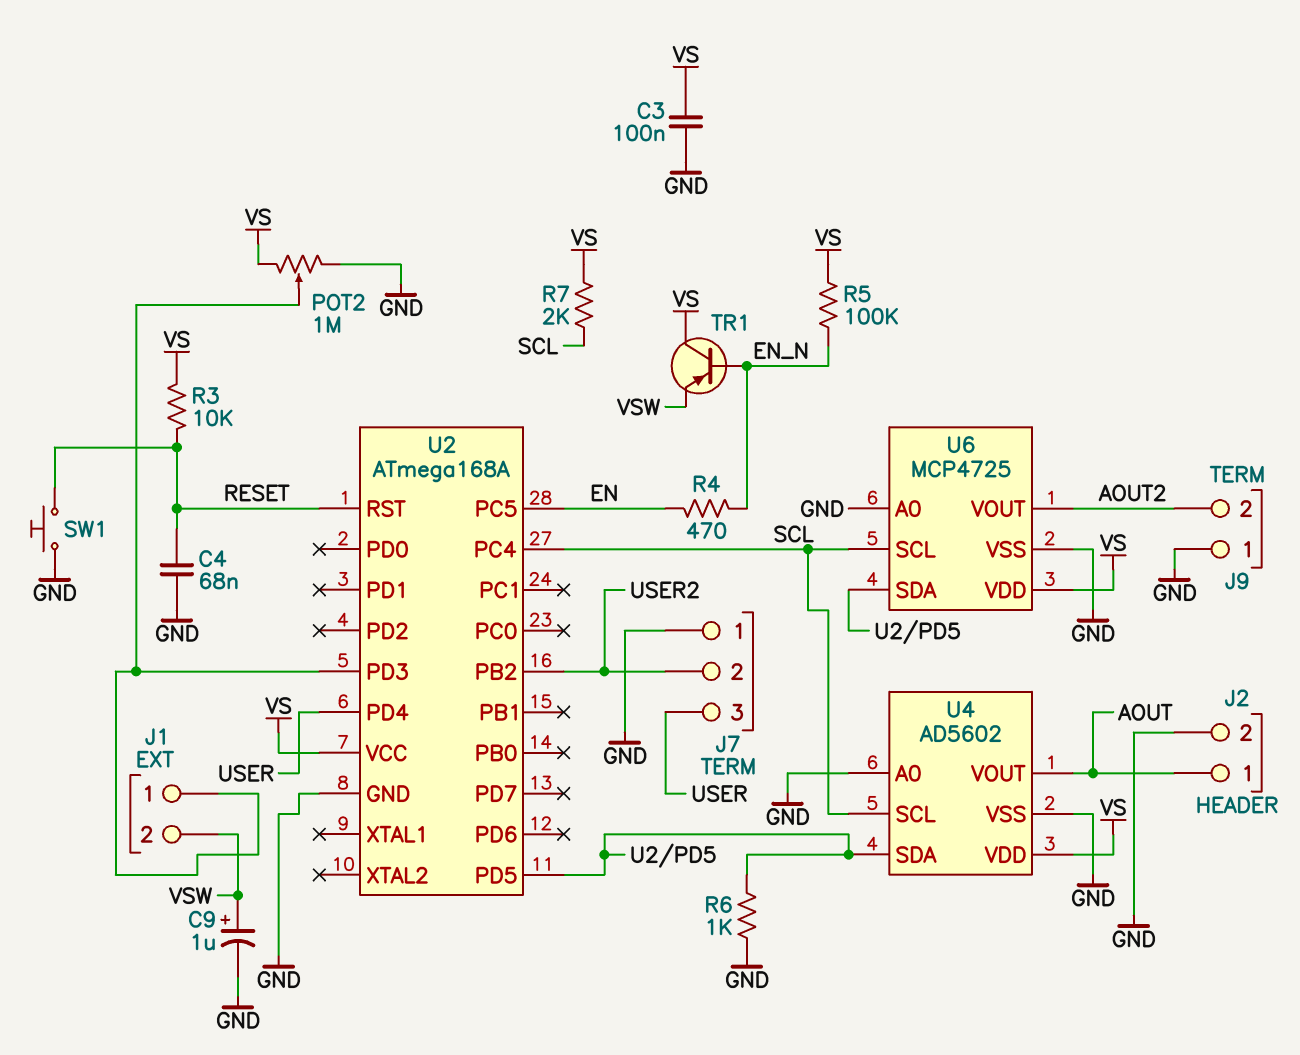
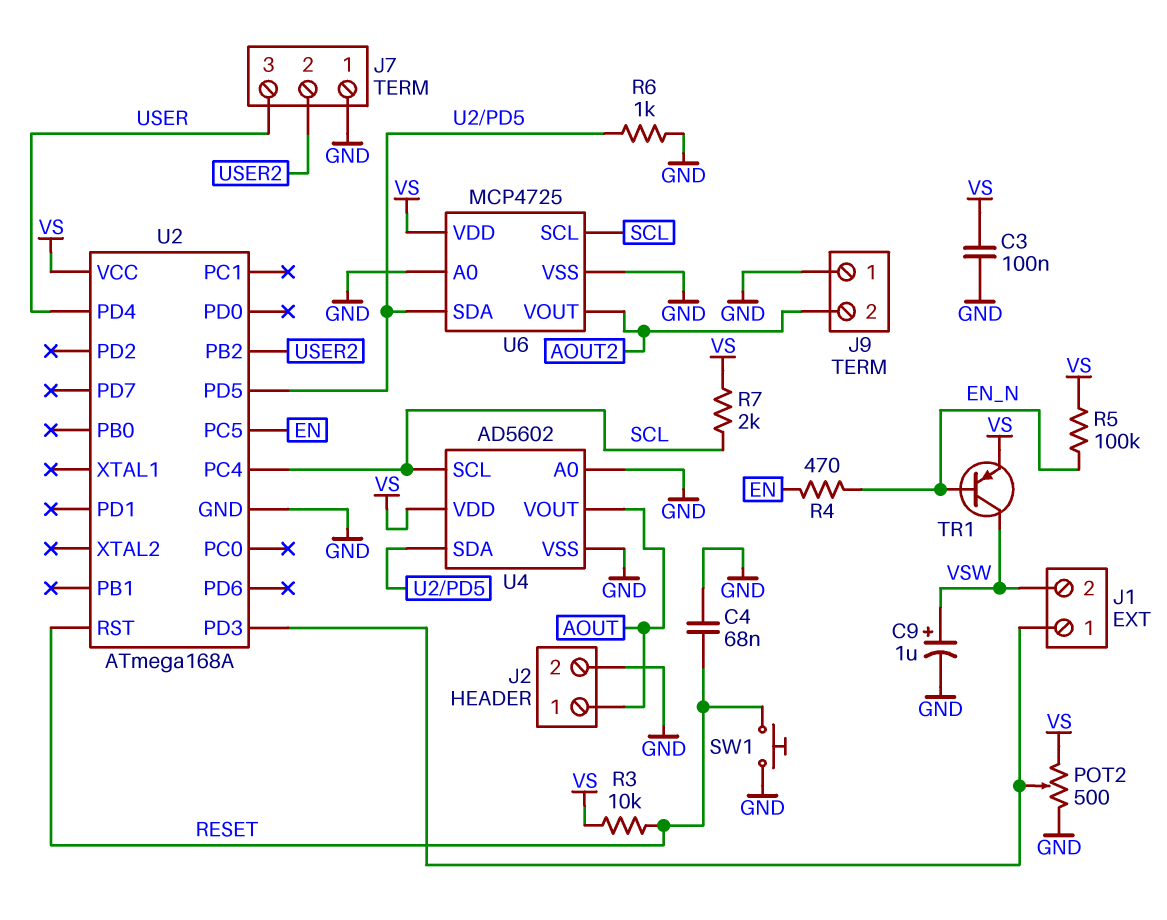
POT2: 1M (GND, VS, wiper J1/1) -> 500 (GND, VS, wiper J1/1)
TR1: PNP (B EN_N, C VS, E VSW) -> PNP (B EN_N, C VSW, E VS)

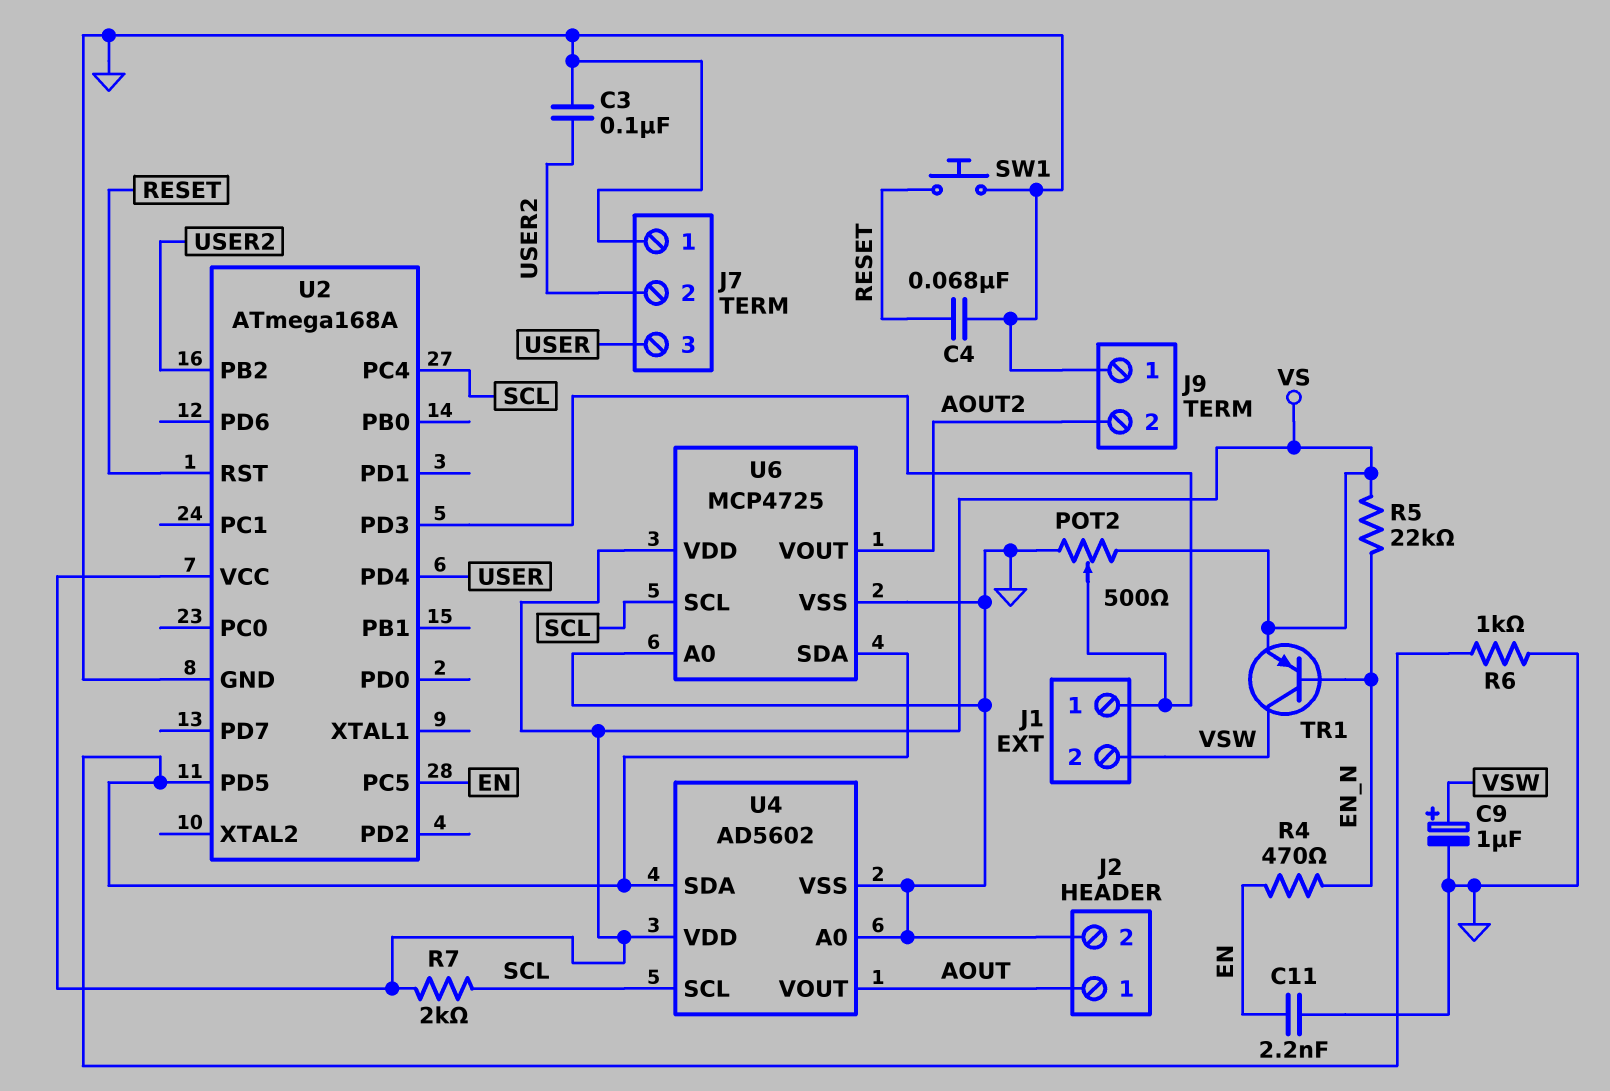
C3: 100nF (GND, VS) -> 100nF (GND, USER2)
C11: none -> 2.2nF (EN, GND)
R3: 10k (RESET, VS) -> none
R5: 100k (EN_N, VS) -> 22k (EN_N, VS)

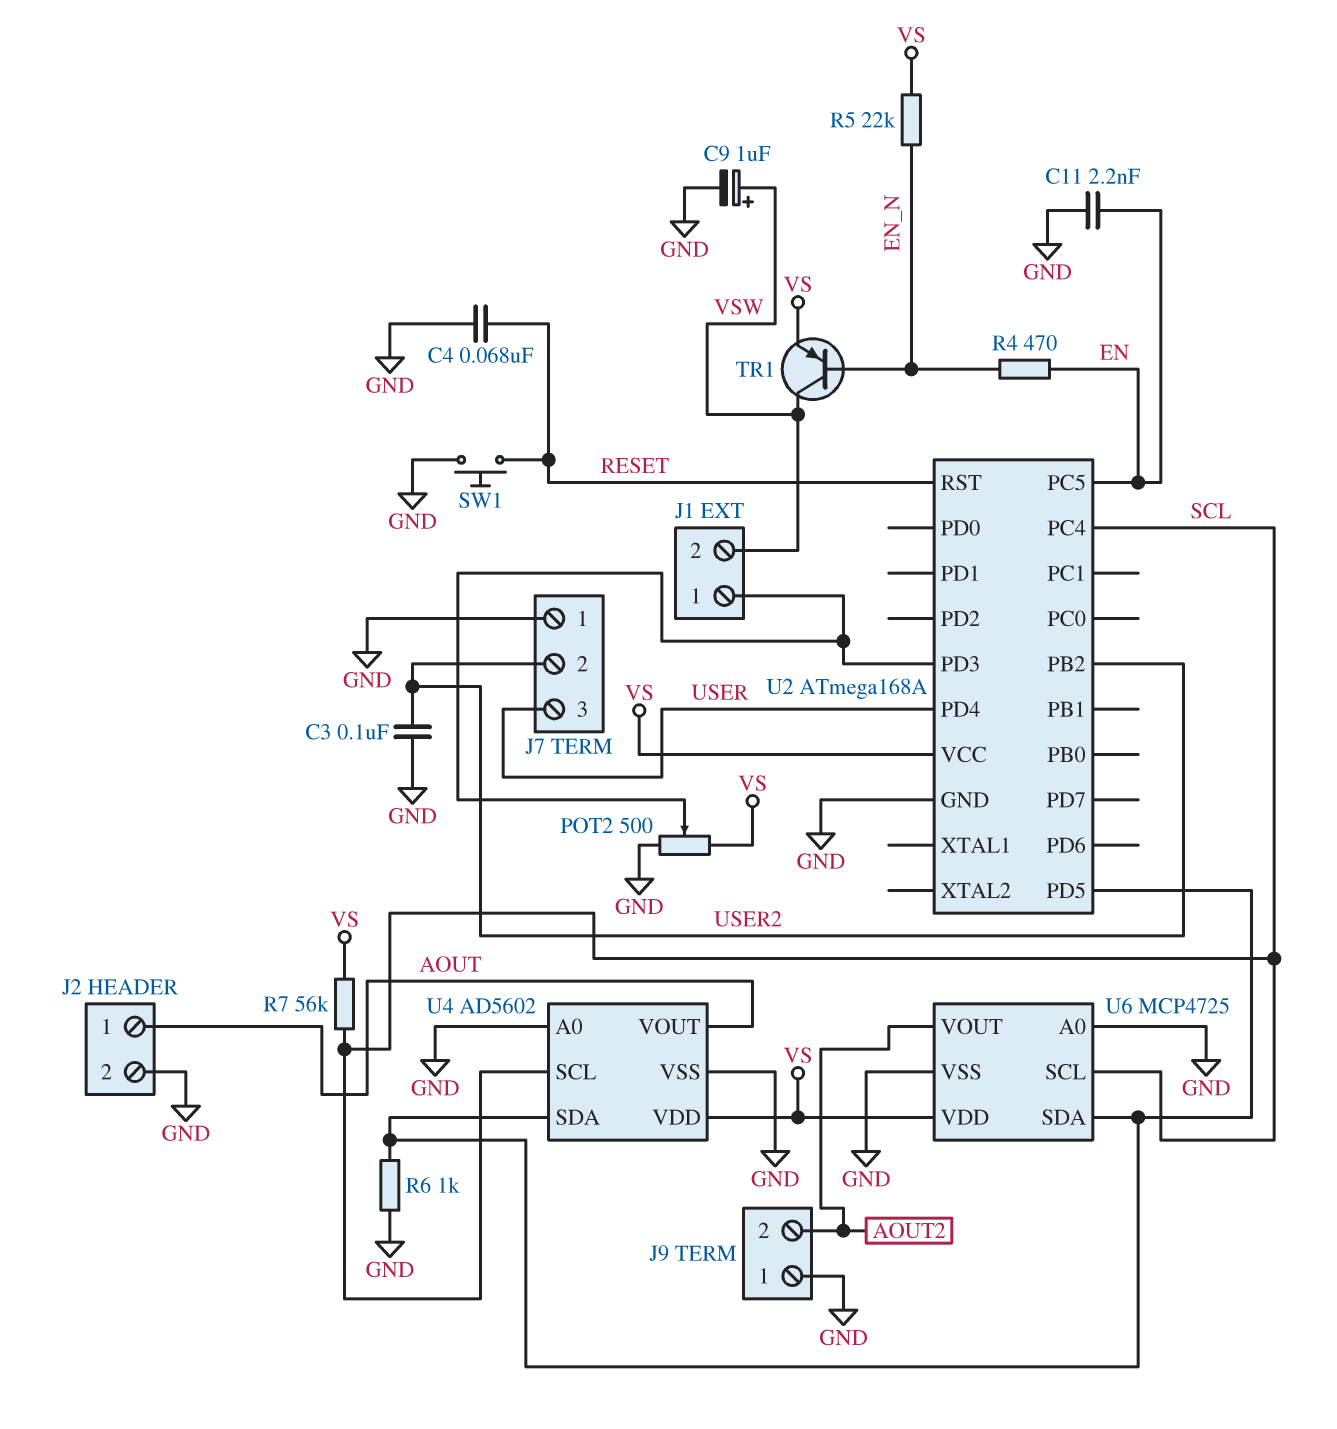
R7: 2k (SCL, VS) -> 56k (SCL, VS)

